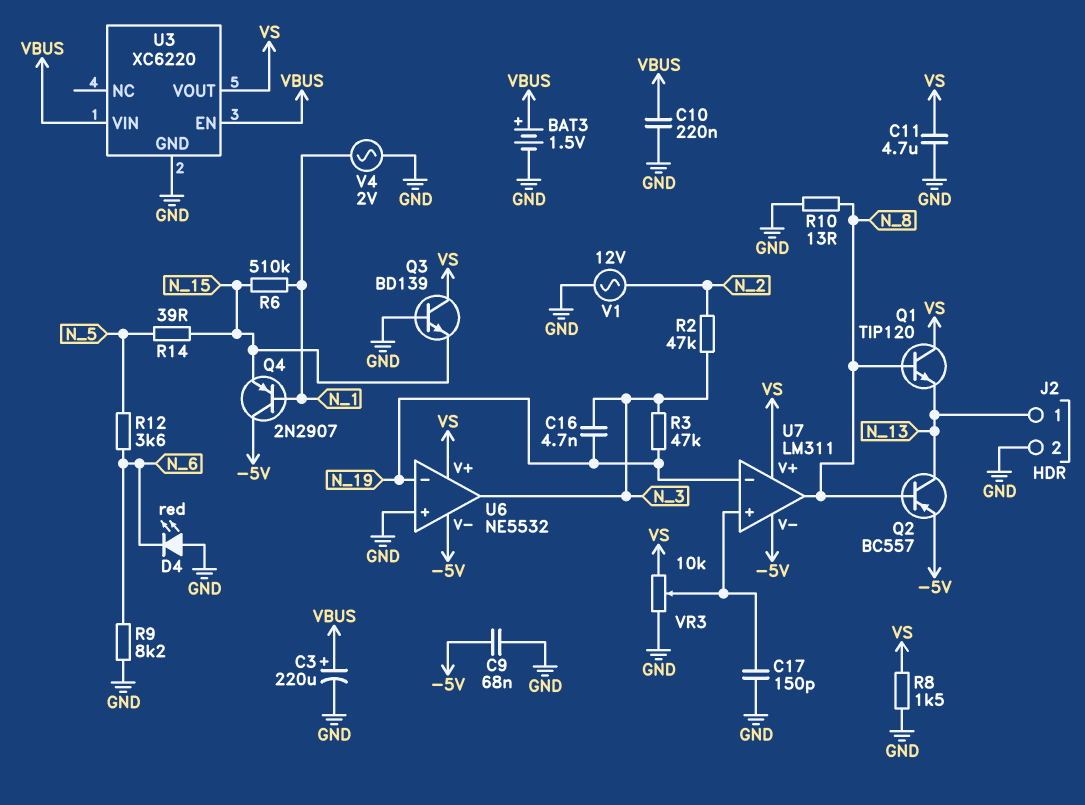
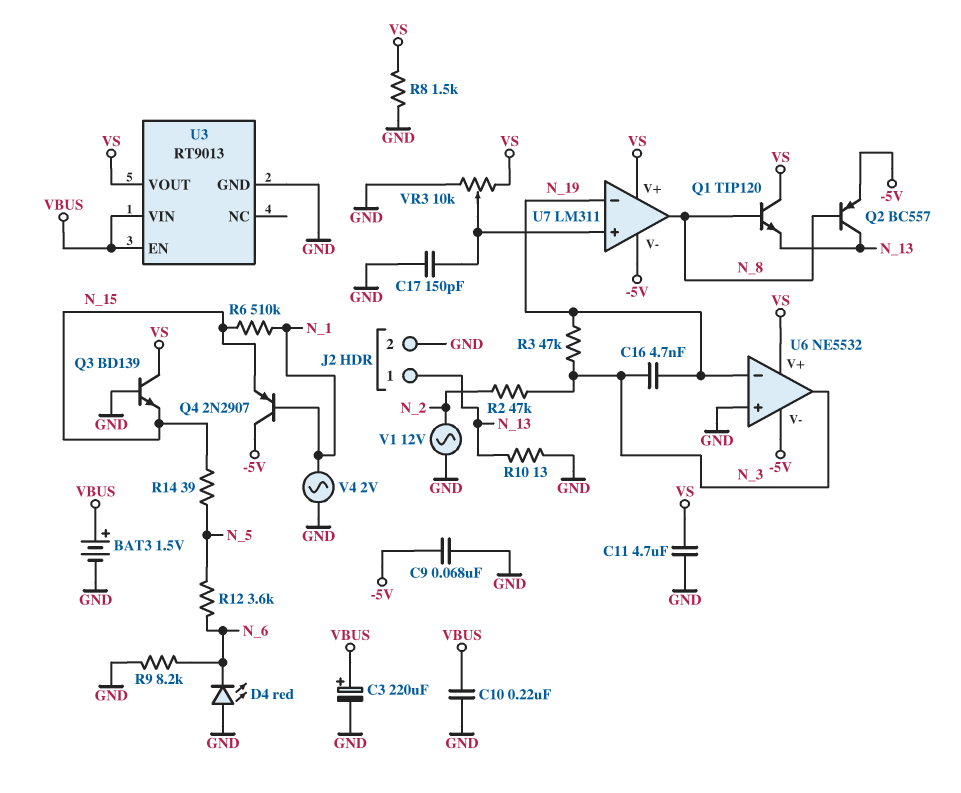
R10: 13 (GND, N_8) -> 13 (GND, N_13)
U3: XC6220 -> RT9013

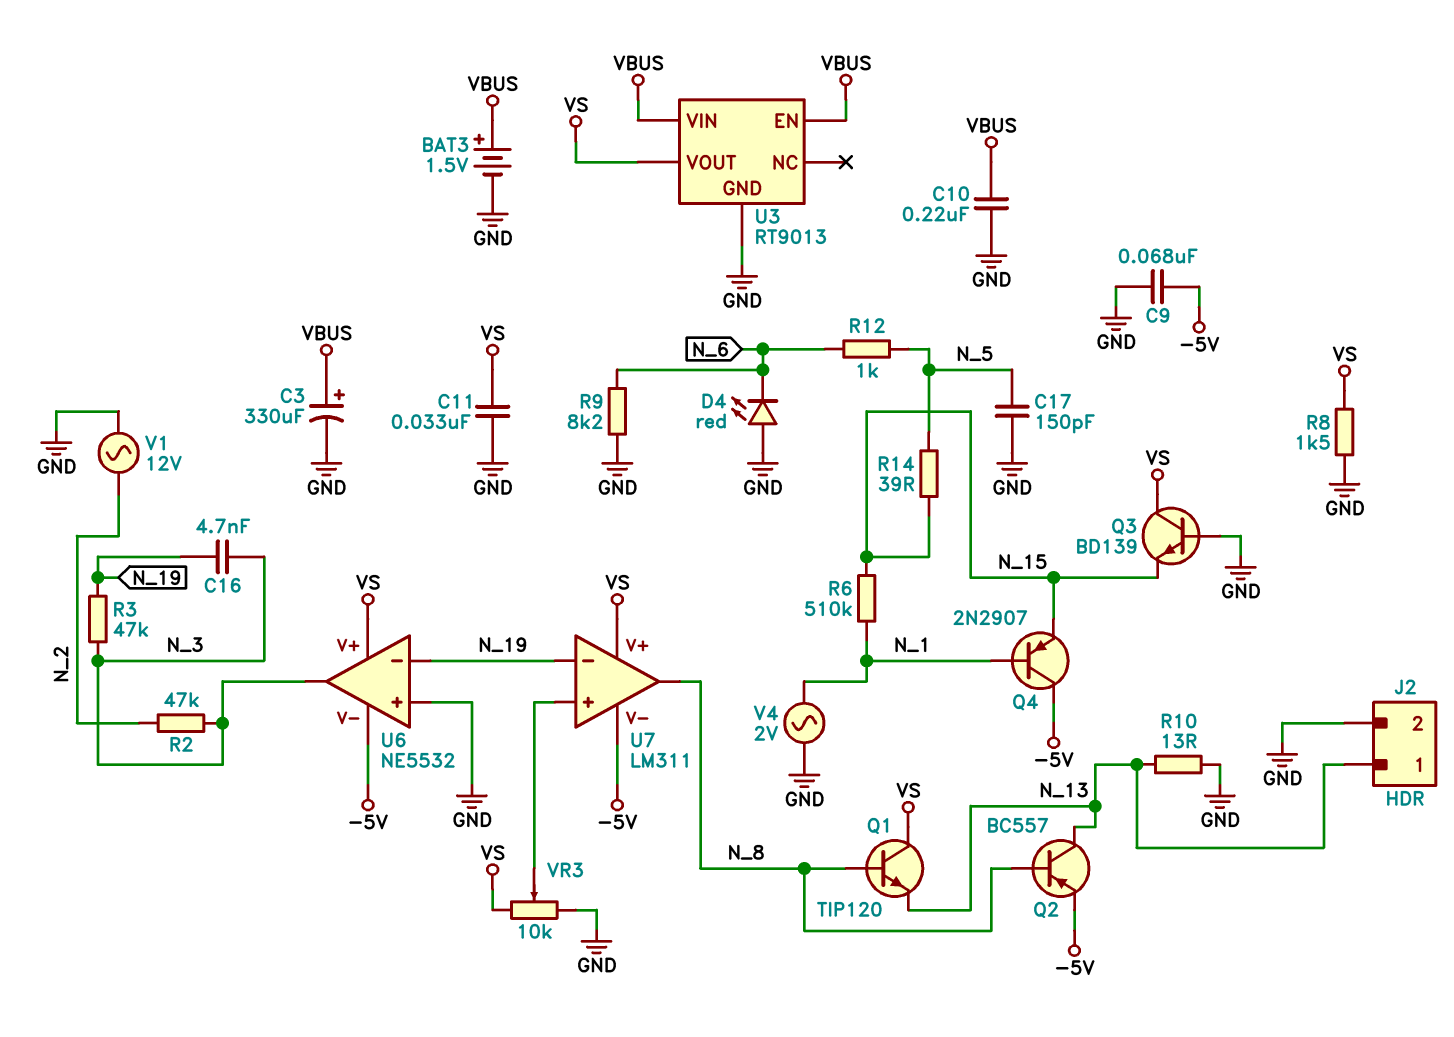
C3: 220uF (plus VBUS, minus GND) -> 330uF (plus VBUS, minus GND)
C11: 4.7uF (GND, VS) -> 33nF (GND, VS)
C17: 150pF (GND, U7/in+) -> 150pF (GND, N_5)
R12: 3.6k (N_5, N_6) -> 1k (N_5, N_6)

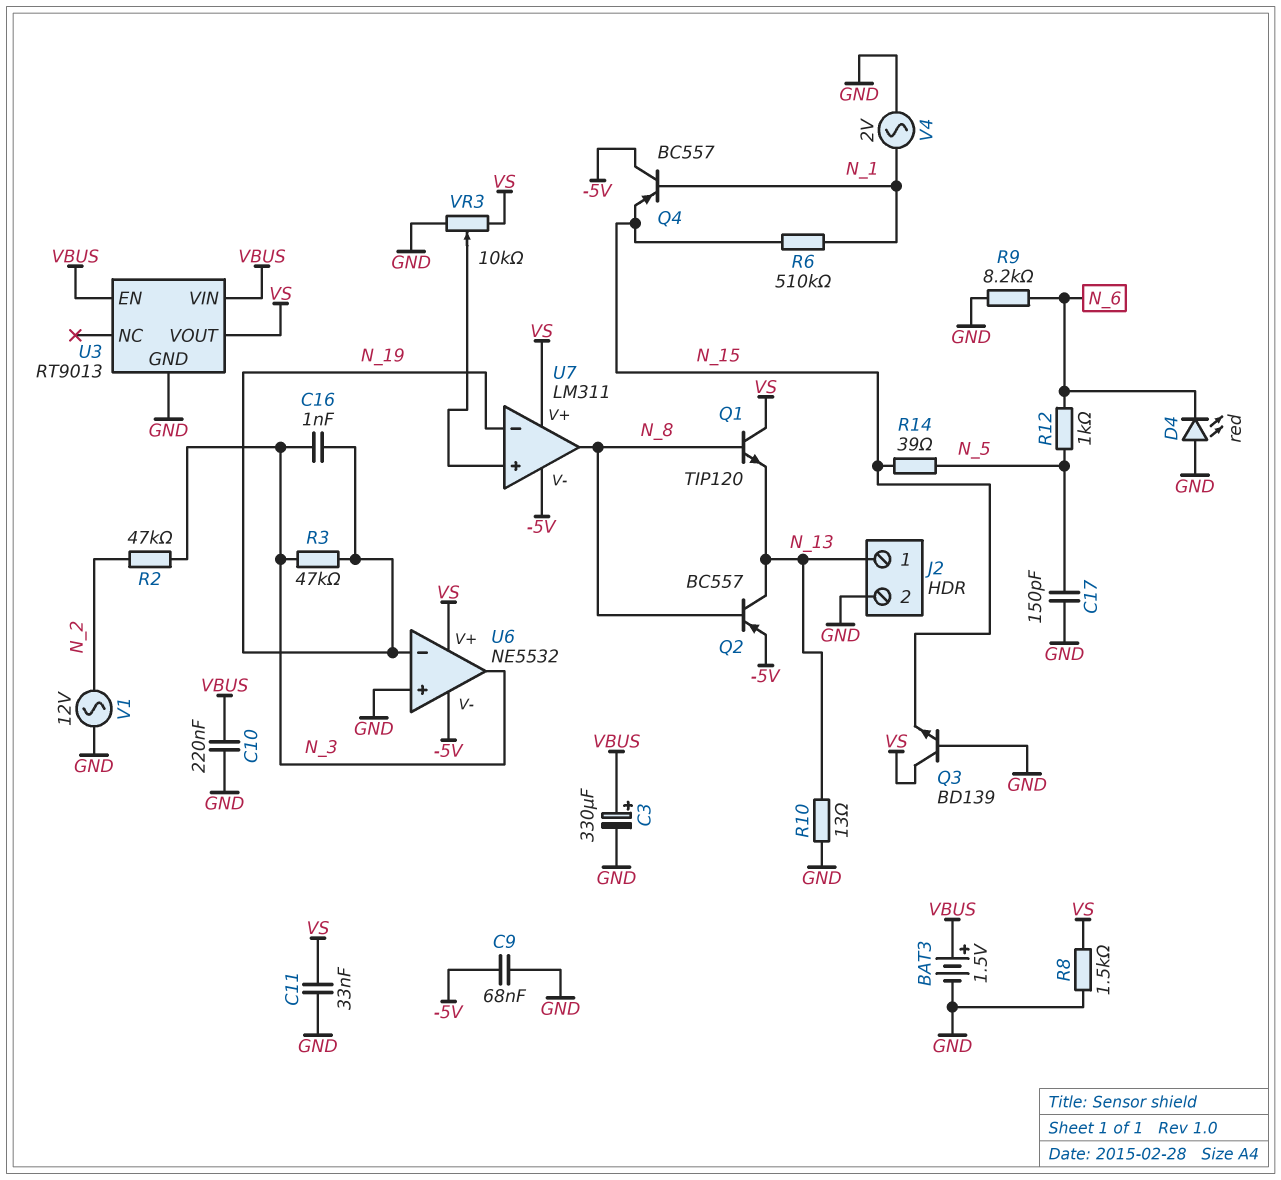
C16: 4.7nF (N_3, N_19) -> 1nF (N_3, N_19)
Q4: PNP 2N2907 (B N_1, C -5V, E N_15) -> PNP BC557 (B N_1, C -5V, E N_15)

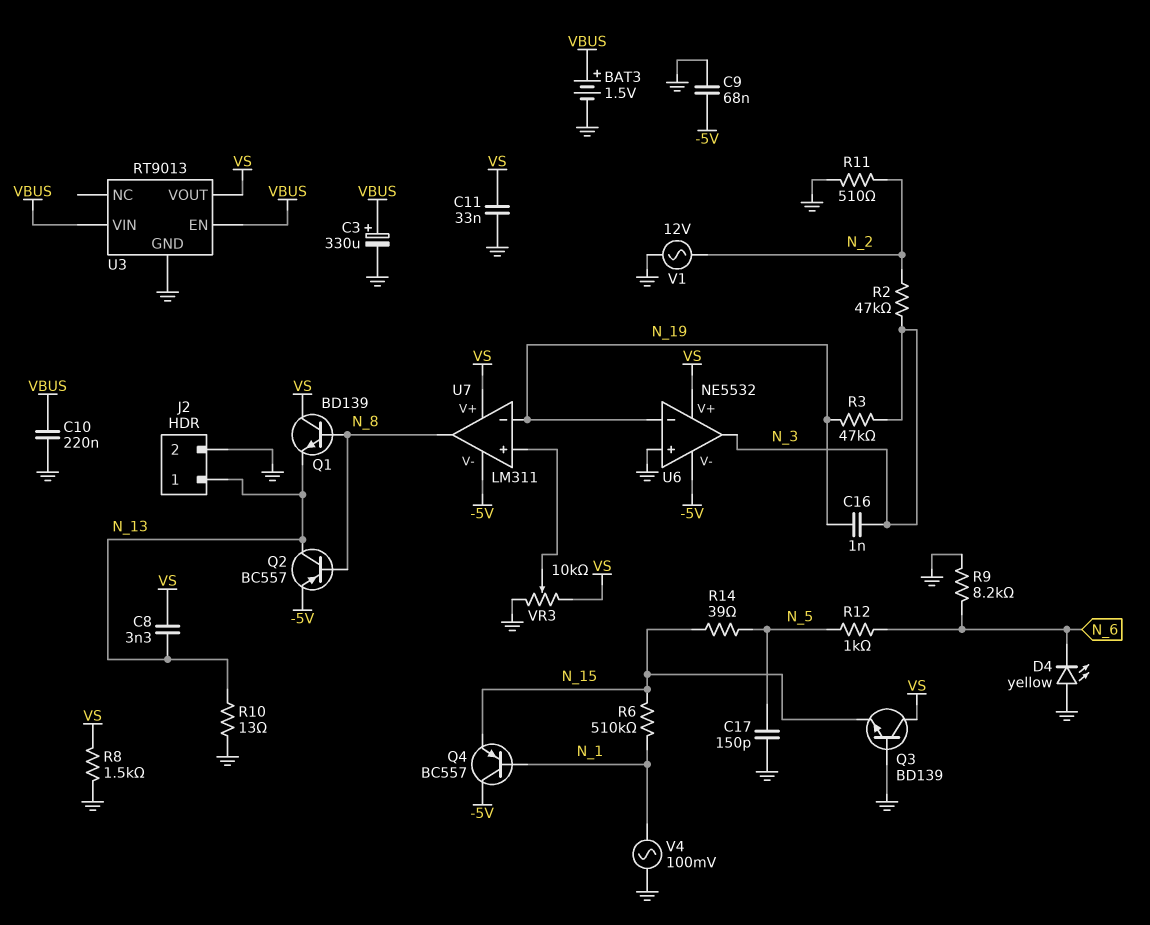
C8: none -> 3.3nF (N_13, VS)
D4: LED red (A GND, K N_6) -> LED yellow (A GND, K N_6)
Q1: NPN TIP120 (B N_8, C VS, E N_13) -> NPN BD139 (B N_8, C VS, E N_13)
R11: none -> 510 (GND, N_2)
V4: AC 2V (GND, N_1) -> AC 100mV (GND, N_1)

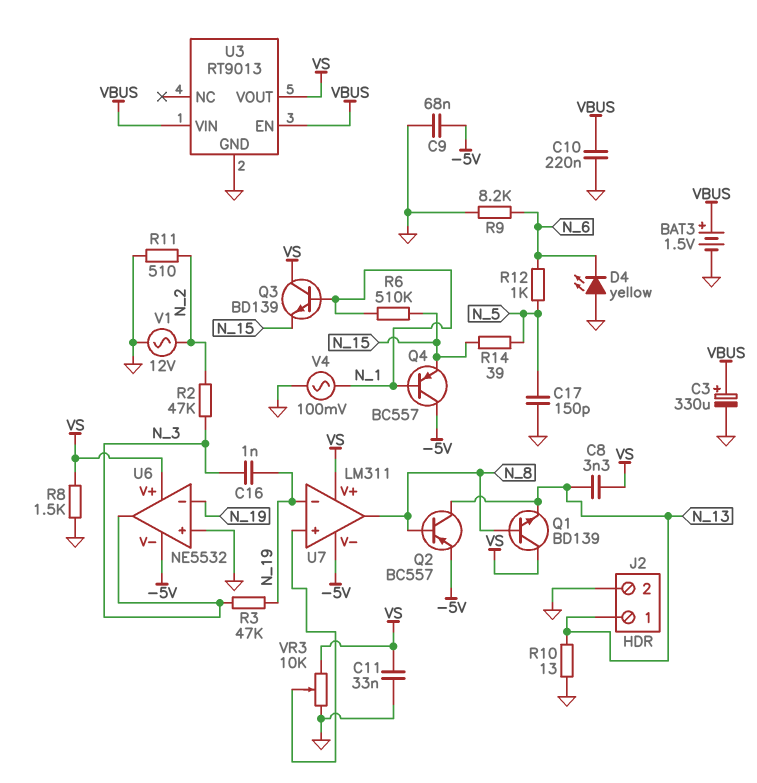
Q3: NPN BD139 (B GND, C VS, E N_15) -> NPN BD139 (B N_1, C VS, E N_15)

